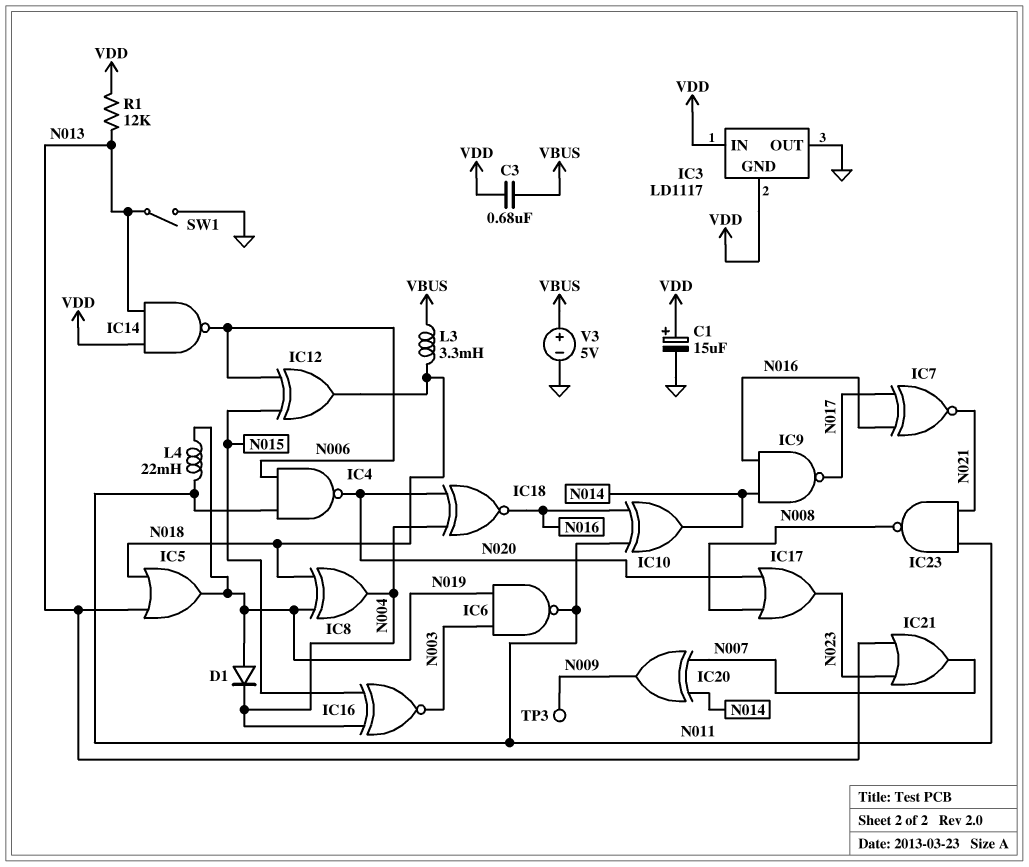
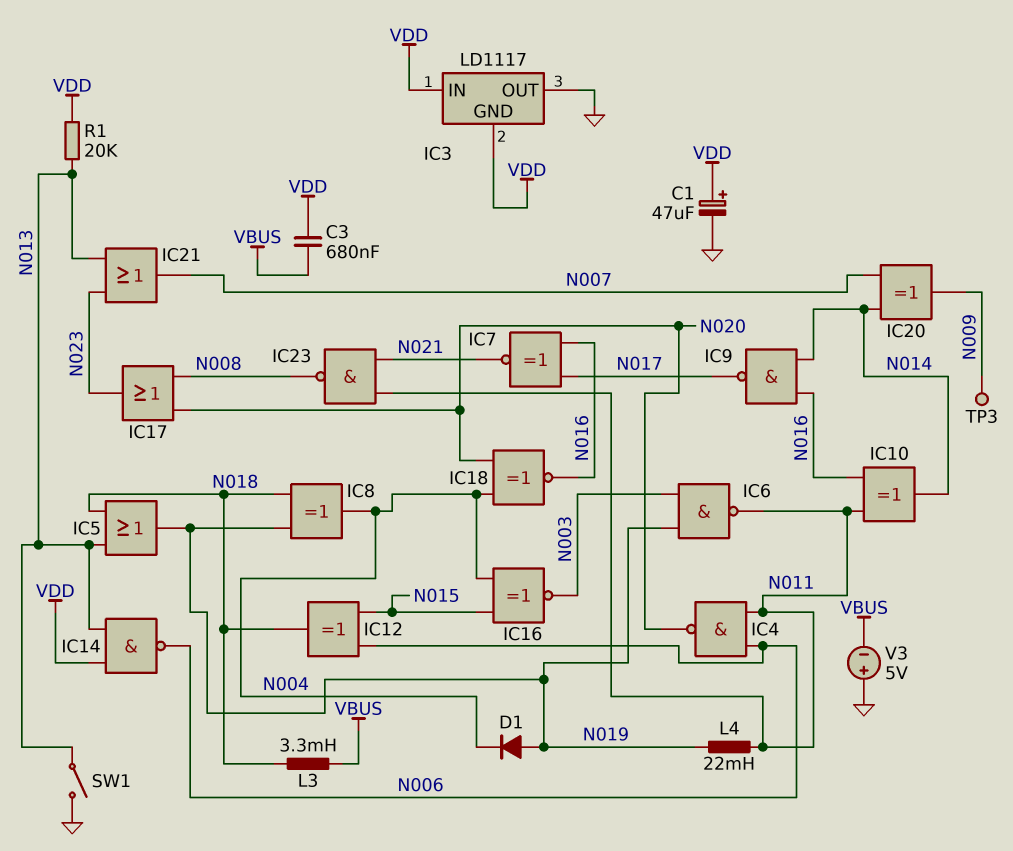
C1: 15uF (plus VDD, minus GND) -> 47uF (plus VDD, minus GND)
R1: 12k (N013, VDD) -> 20k (N013, VDD)
V3: 5V (plus VBUS, minus GND) -> 5V (plus GND, minus VBUS)

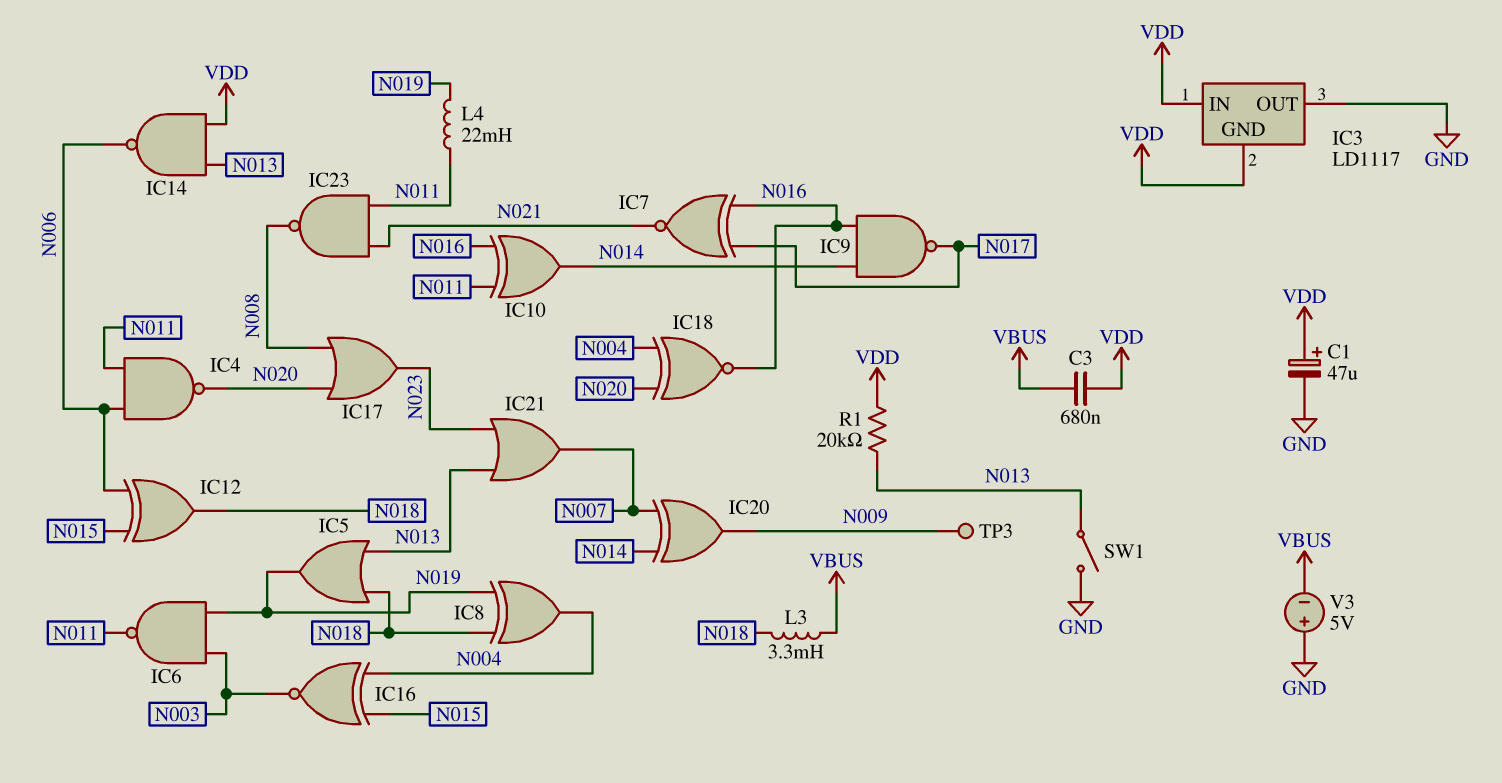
D1: diode (A N019, K N004) -> none

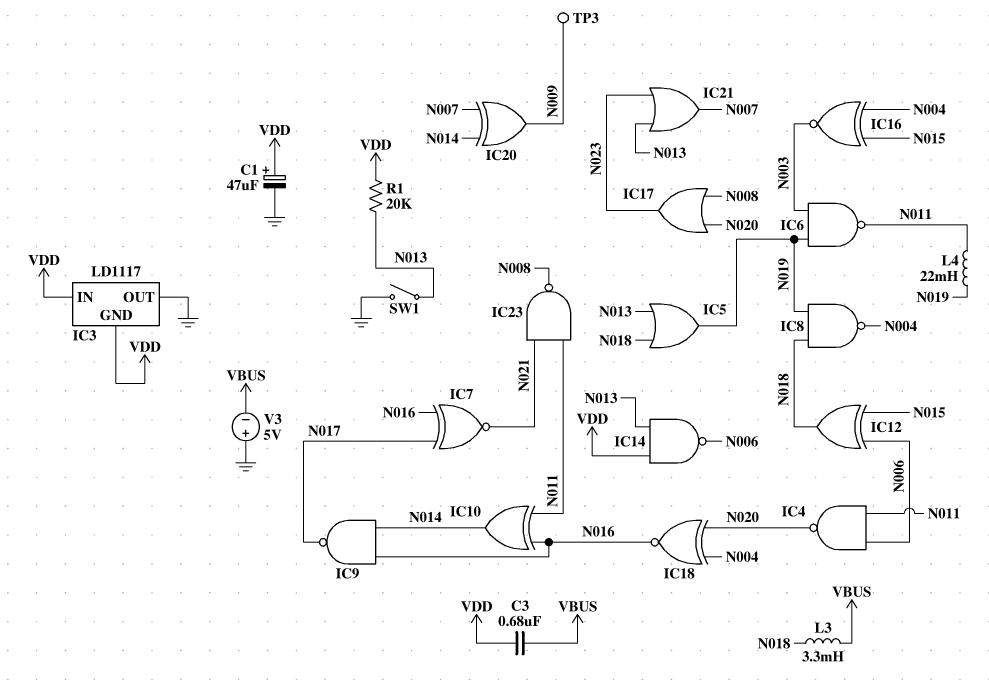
IC8: XOR (in N018, in N019, out N004) -> NAND (in N018, in N019, out N004)

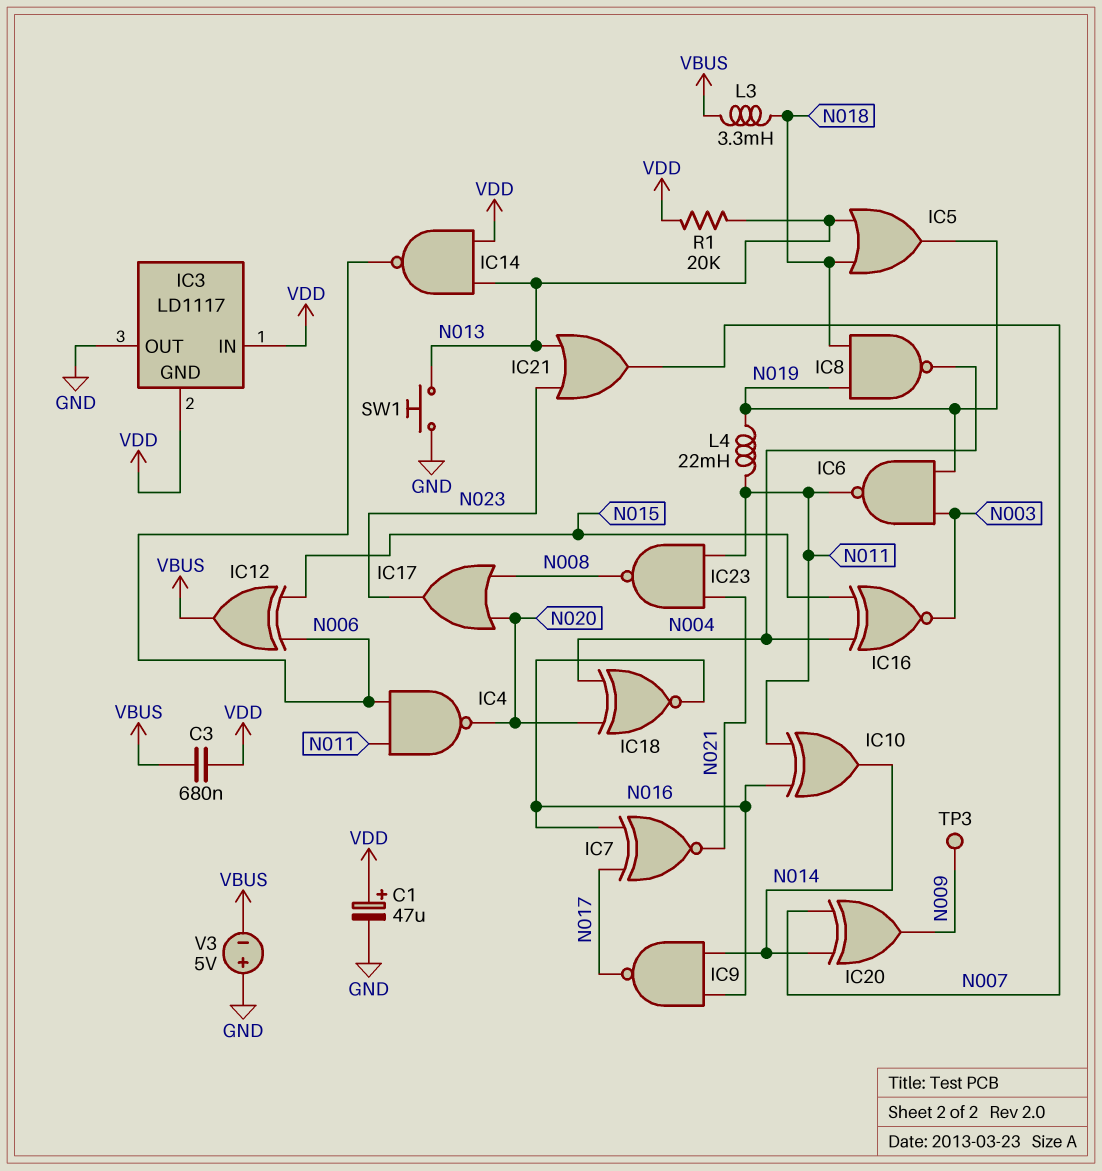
IC12: XOR (in N006, in N015, out N018) -> XOR (in N006, in N015, out VBUS)
SW1: switch (GND, N013) -> button (GND, N013)

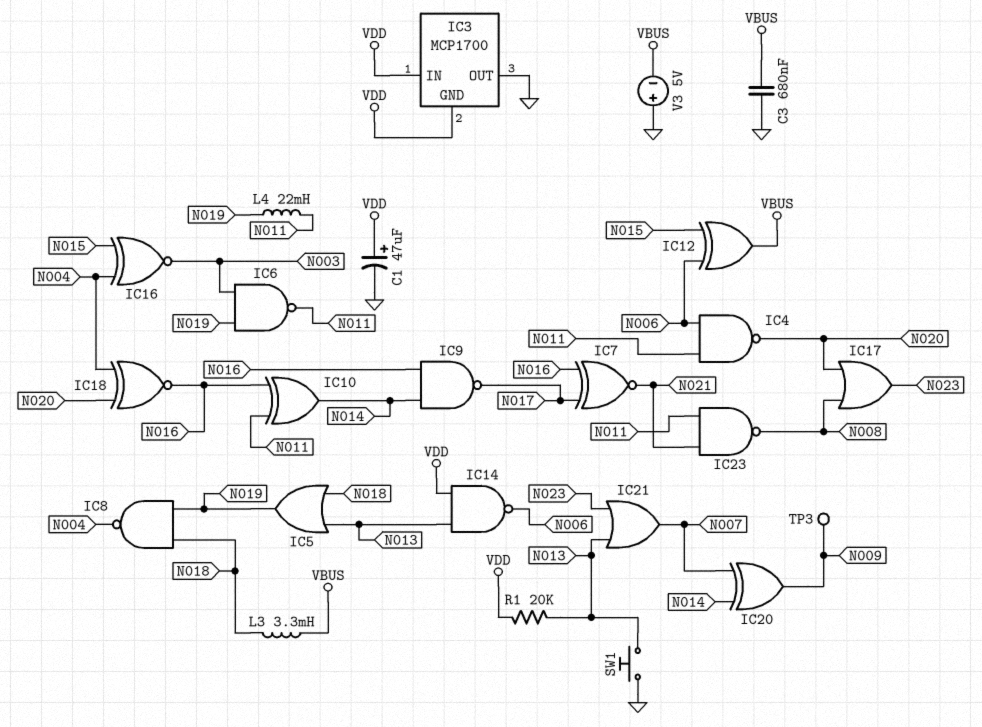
C3: 680nF (VBUS, VDD) -> 680nF (GND, VBUS)
IC3: LD1117 -> MCP1700

